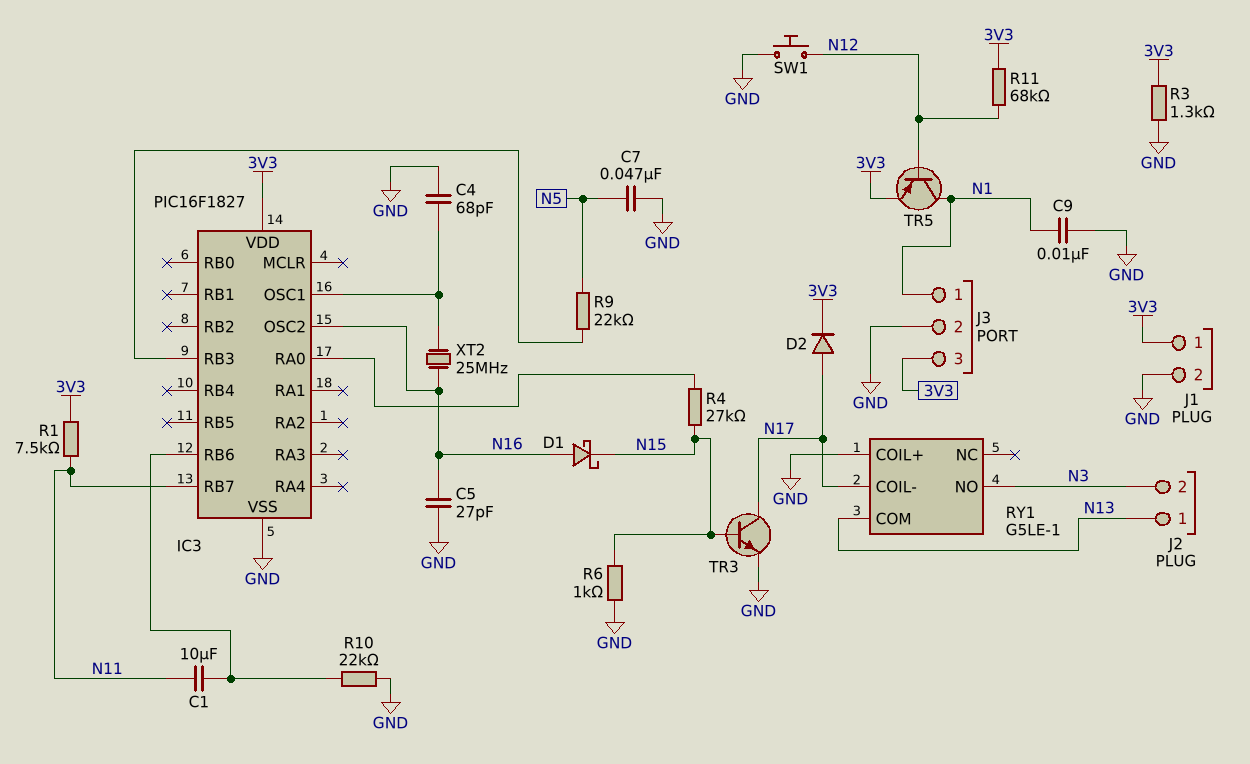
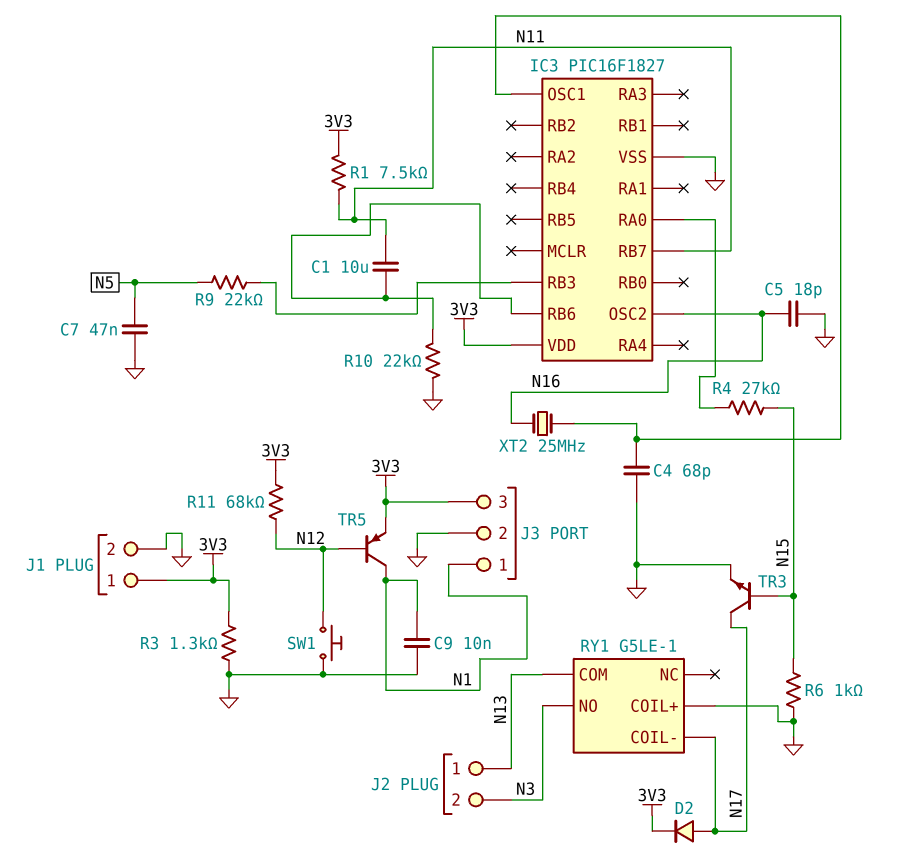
C5: 27pF (GND, N16) -> 18pF (GND, N16)
D1: schottky (A N16, K N15) -> none

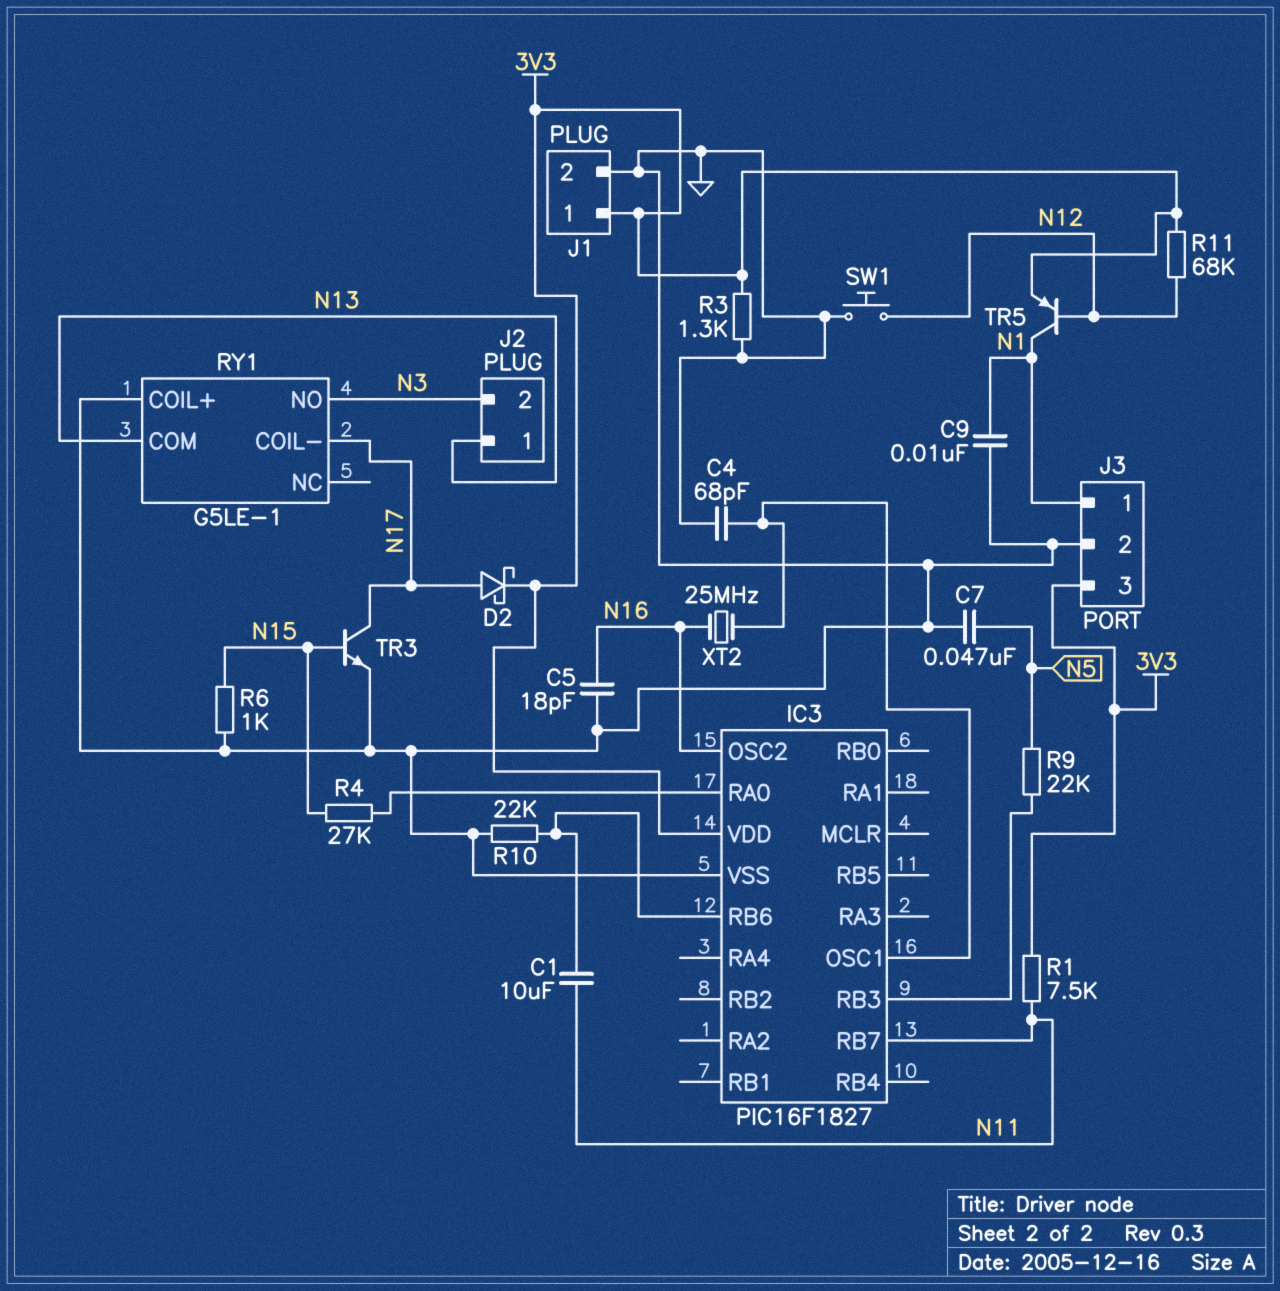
D2: diode (A N17, K 3V3) -> schottky (A N17, K 3V3)

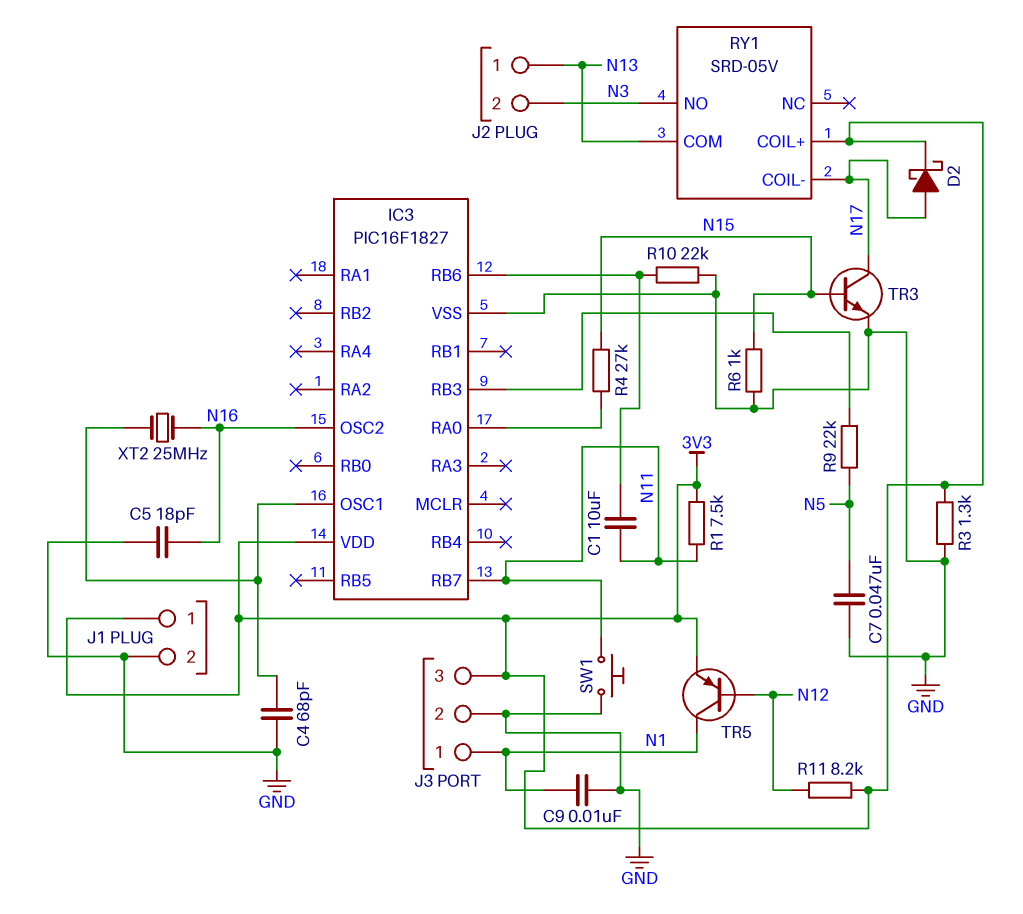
R11: 68k (3V3, N12) -> 8.2k (3V3, N12)
RY1: G5LE-1 -> SRD-05V
RY1 pin COIL+: GND -> 3V3
SW1: button (GND, N12) -> button (GND, N11)

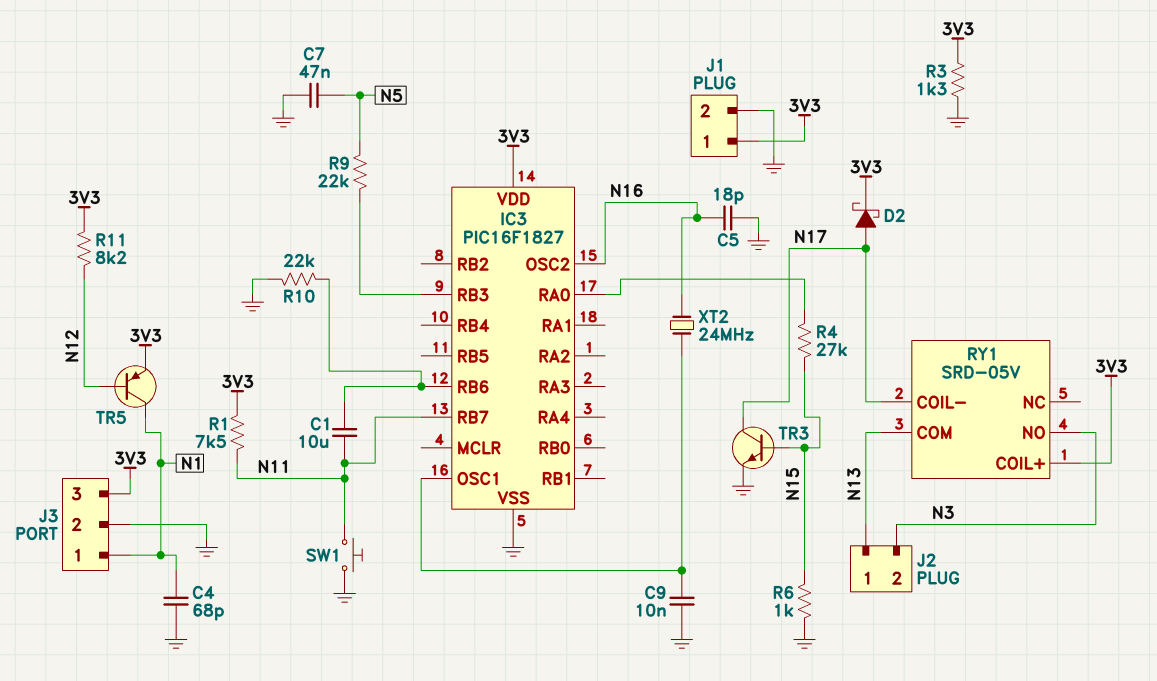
C4: 68pF (GND, IC3/OSC1) -> 68pF (GND, N1)
C9: 10nF (GND, N1) -> 10nF (GND, IC3/OSC1)
XT2: 25MHz (IC3/OSC1, N16) -> 24MHz (IC3/OSC1, N16)

